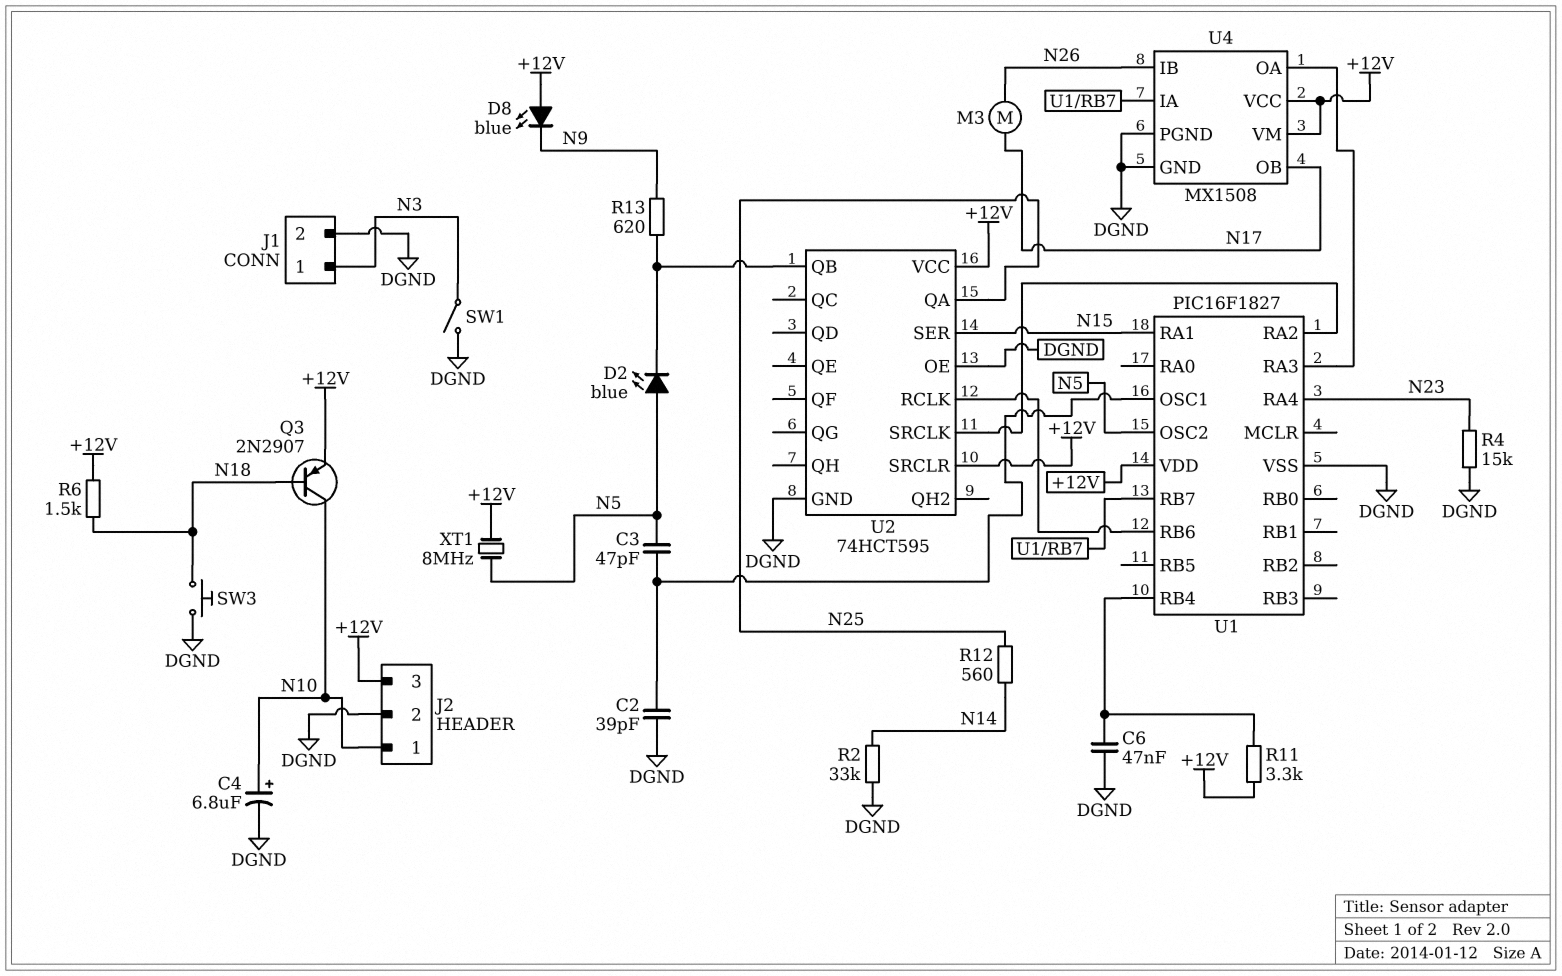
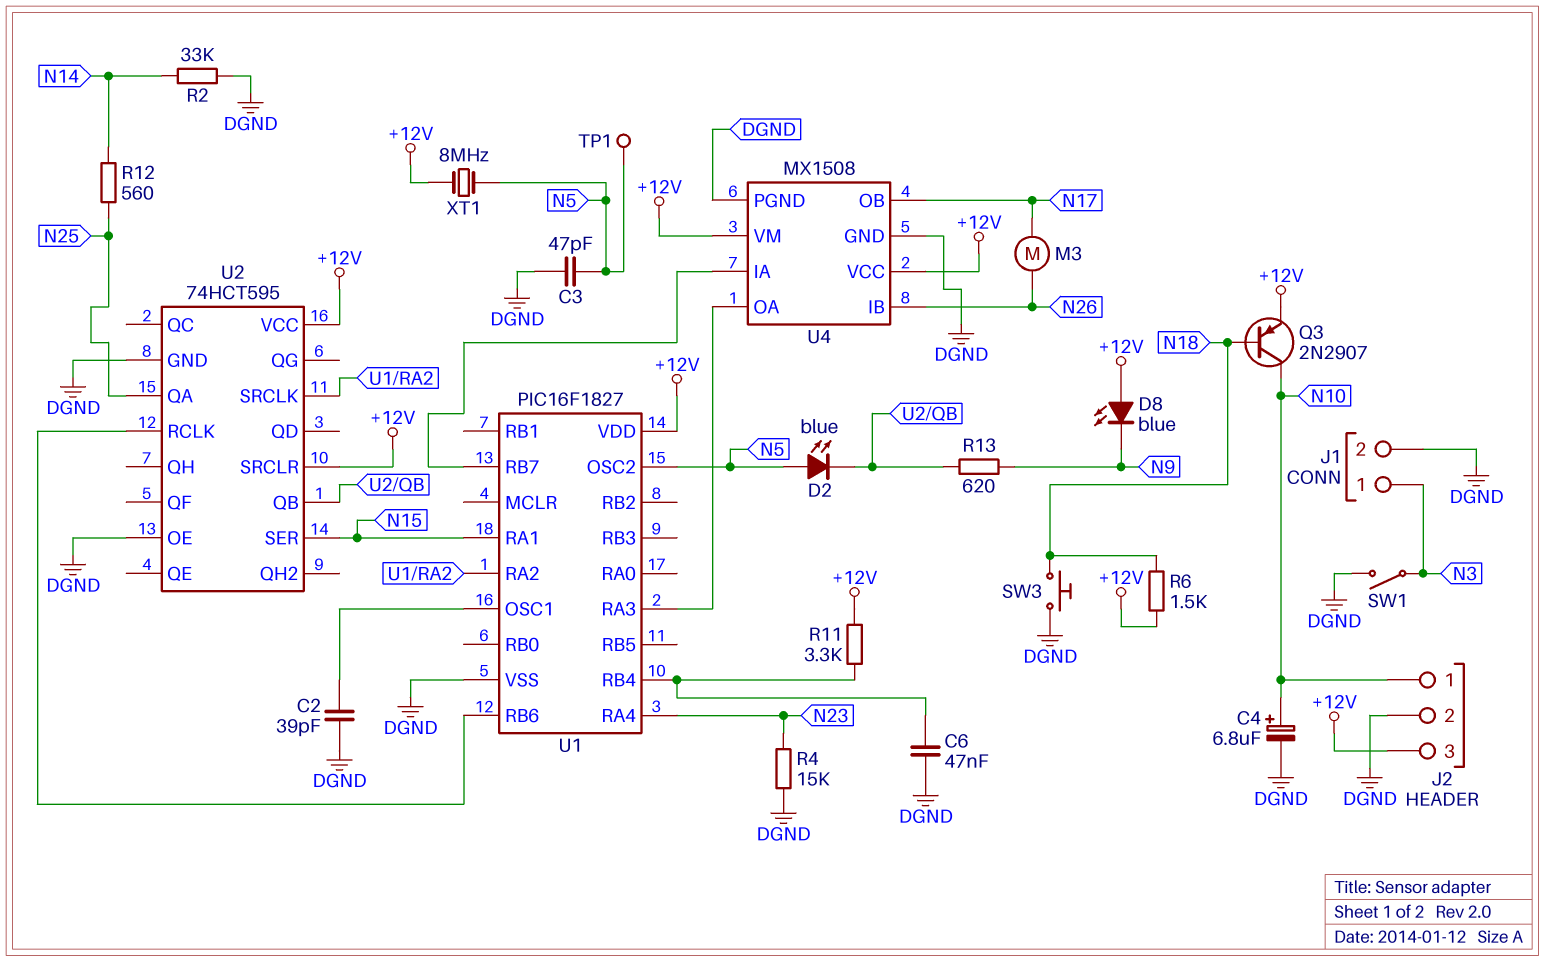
C3: 47pF (N5, U1/OSC1) -> 47pF (DGND, N5)
TP1: none -> test point (N5)

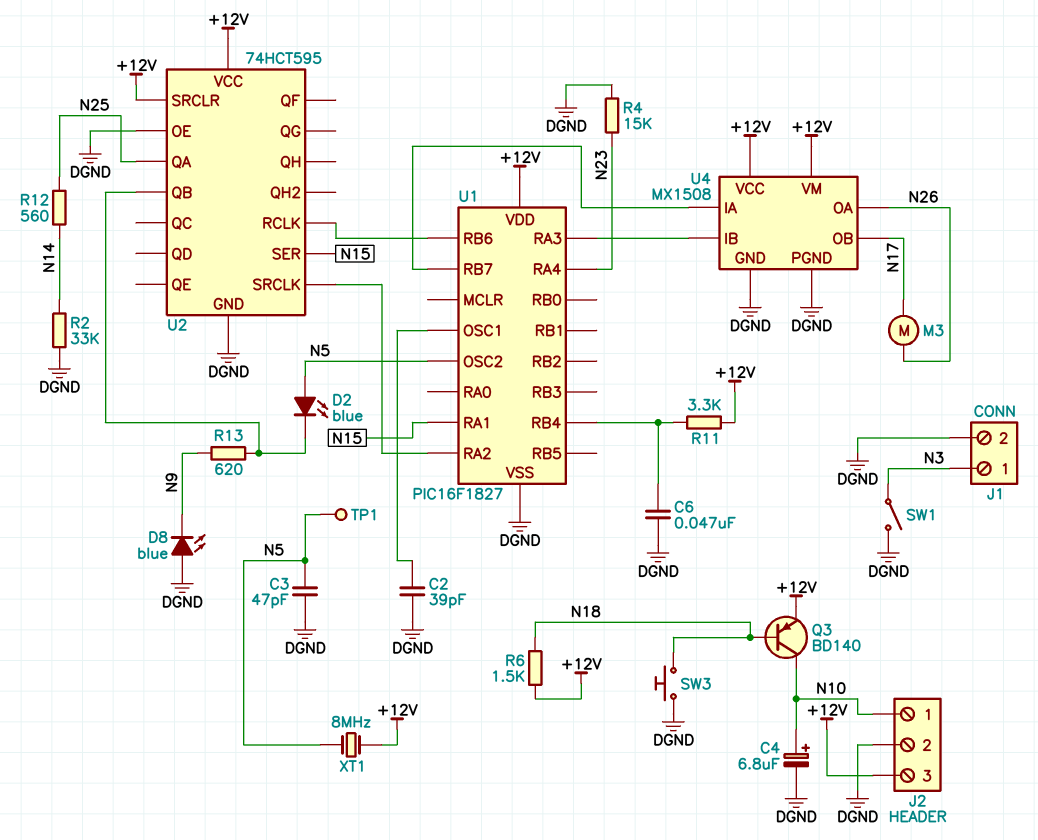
D8: LED blue (A +12V, K N9) -> LED blue (A DGND, K N9)
Q3: PNP 2N2907 (B N18, C N10, E +12V) -> PNP BD140 (B N18, C N10, E +12V)
U4 pin IB: N26 -> U1/RA3
U4 pin OA: U1/RA3 -> N26

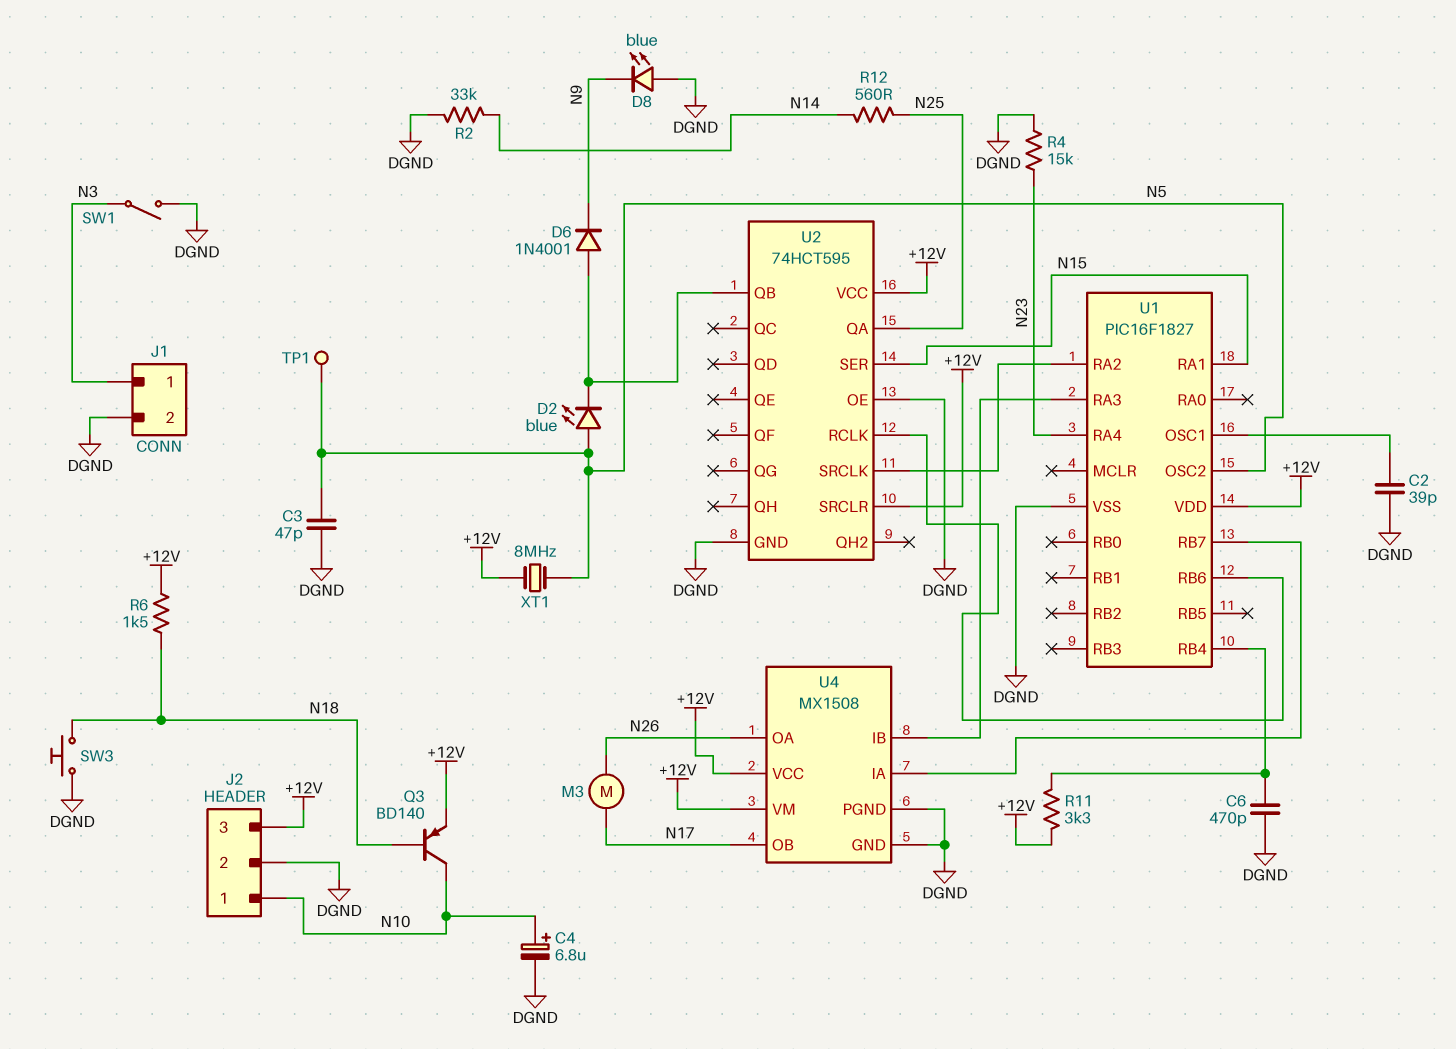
C6: 47nF (DGND, U1/RB4) -> 470pF (DGND, U1/RB4)
D6: none -> diode 1N4001 (A U2/QB, K N9)
R13: 620 (N9, U2/QB) -> none

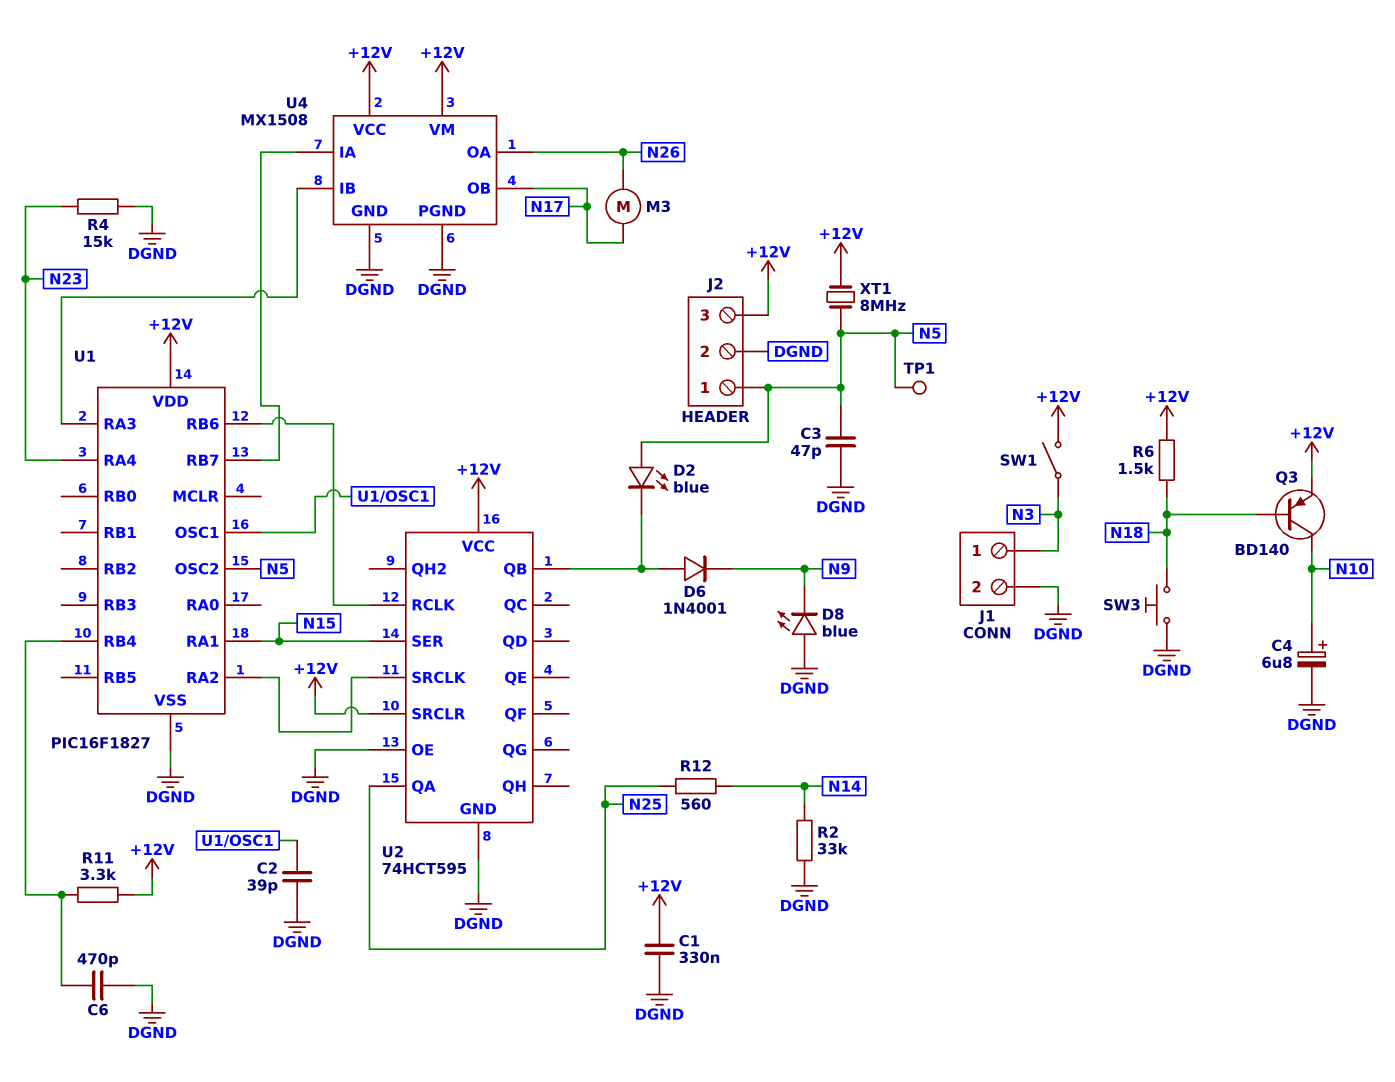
C1: none -> 330nF (+12V, DGND)
J2 pin 1: N10 -> N5
SW1: switch (DGND, N3) -> switch (+12V, N3)

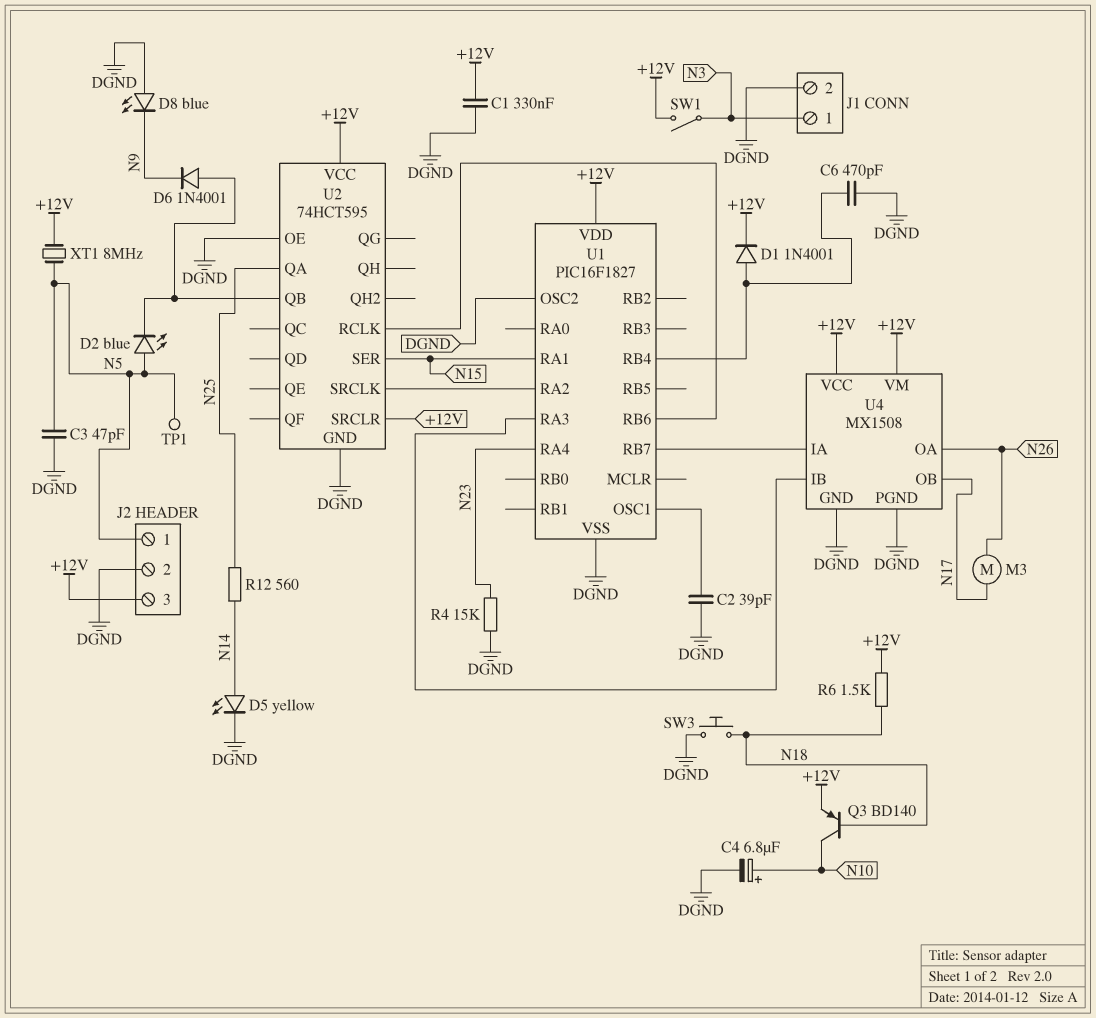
D1: none -> diode 1N4001 (A U1/RB4, K +12V)
D5: none -> LED yellow (A N14, K DGND)
R2: 33k (DGND, N14) -> none
R11: 3.3k (+12V, U1/RB4) -> none
U1 pin OSC2: N5 -> DGND

